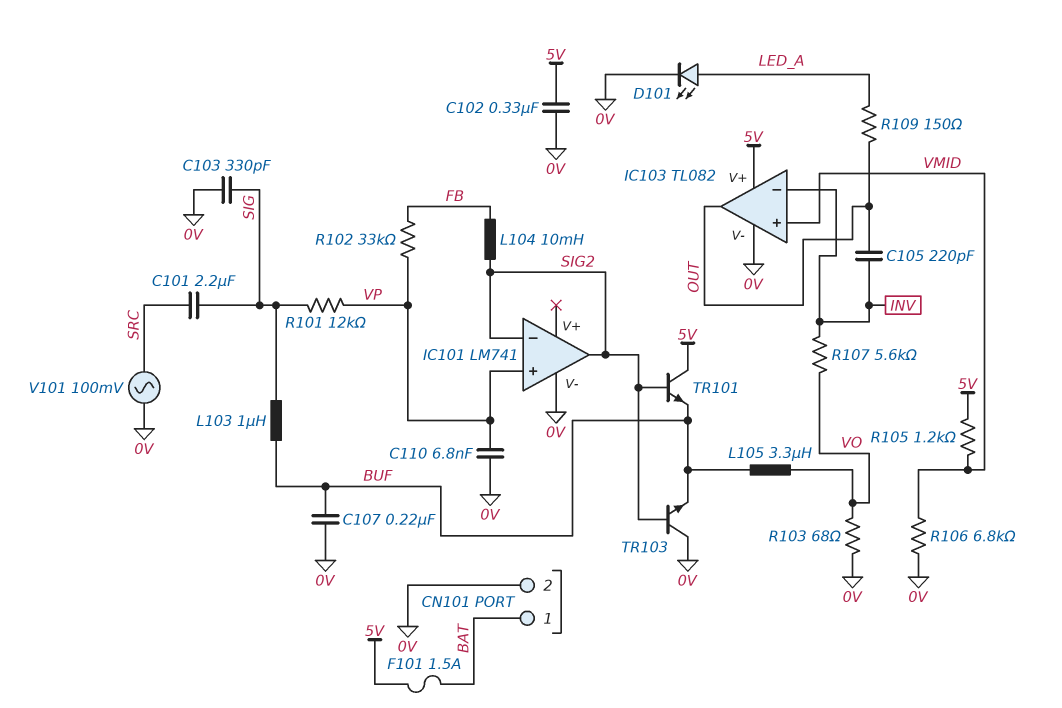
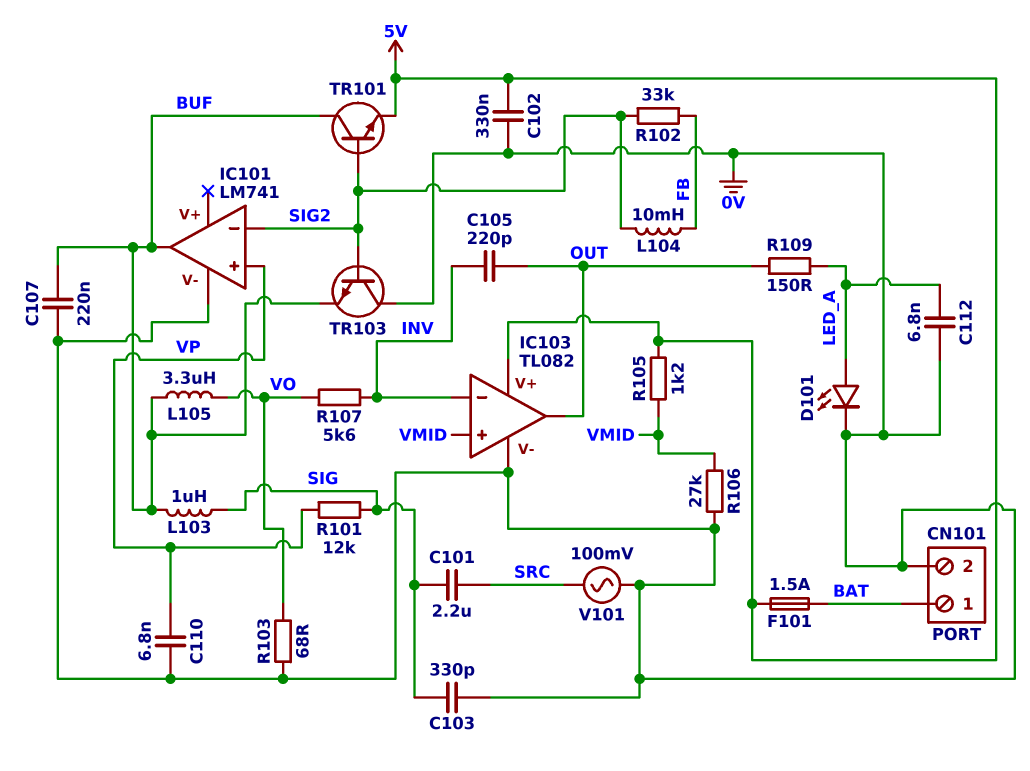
C112: none -> 6.8nF (0V, LED_A)
IC101 pin out: SIG2 -> BUF
R102: 33k (FB, VP) -> 33k (FB, SIG2)
R106: 6.8k (0V, VMID) -> 27k (0V, VMID)
TR101: NPN (B SIG2, C 5V, E BUF) -> NPN (B SIG2, C BUF, E 5V)

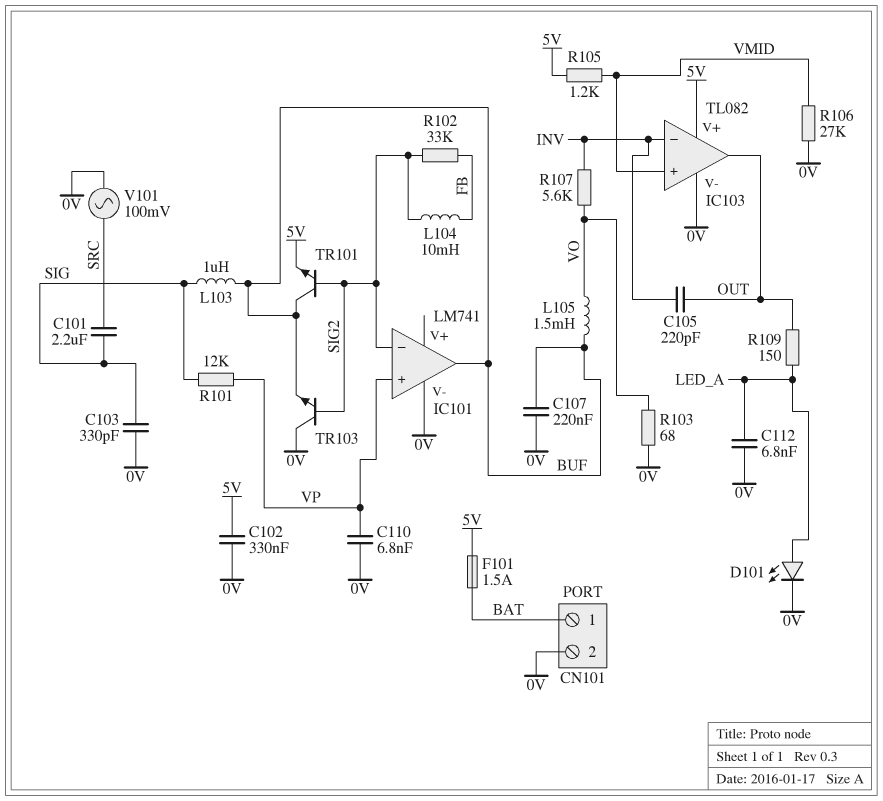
L105: 3.3uH (BUF, VO) -> 1.5mH (BUF, VO)

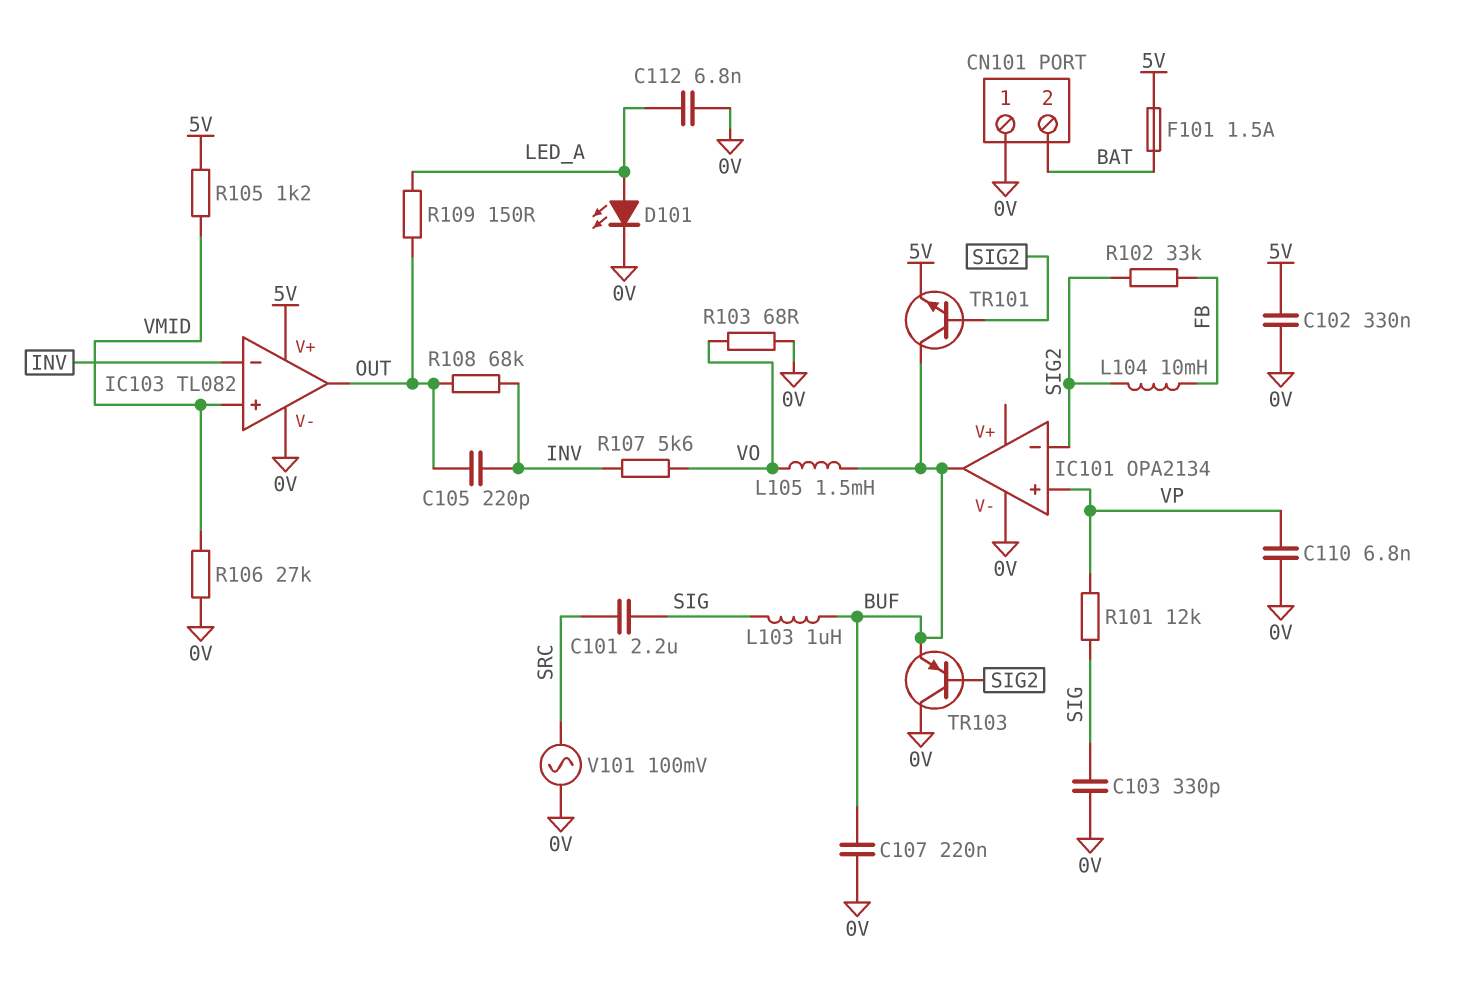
CN101 pin 1: BAT -> 0V
CN101 pin 2: 0V -> BAT
IC101: LM741 -> OPA2134
R108: none -> 68k (INV, OUT)
TR103: NPN (B SIG2, C 0V, E BUF) -> PNP (B SIG2, C 0V, E BUF)

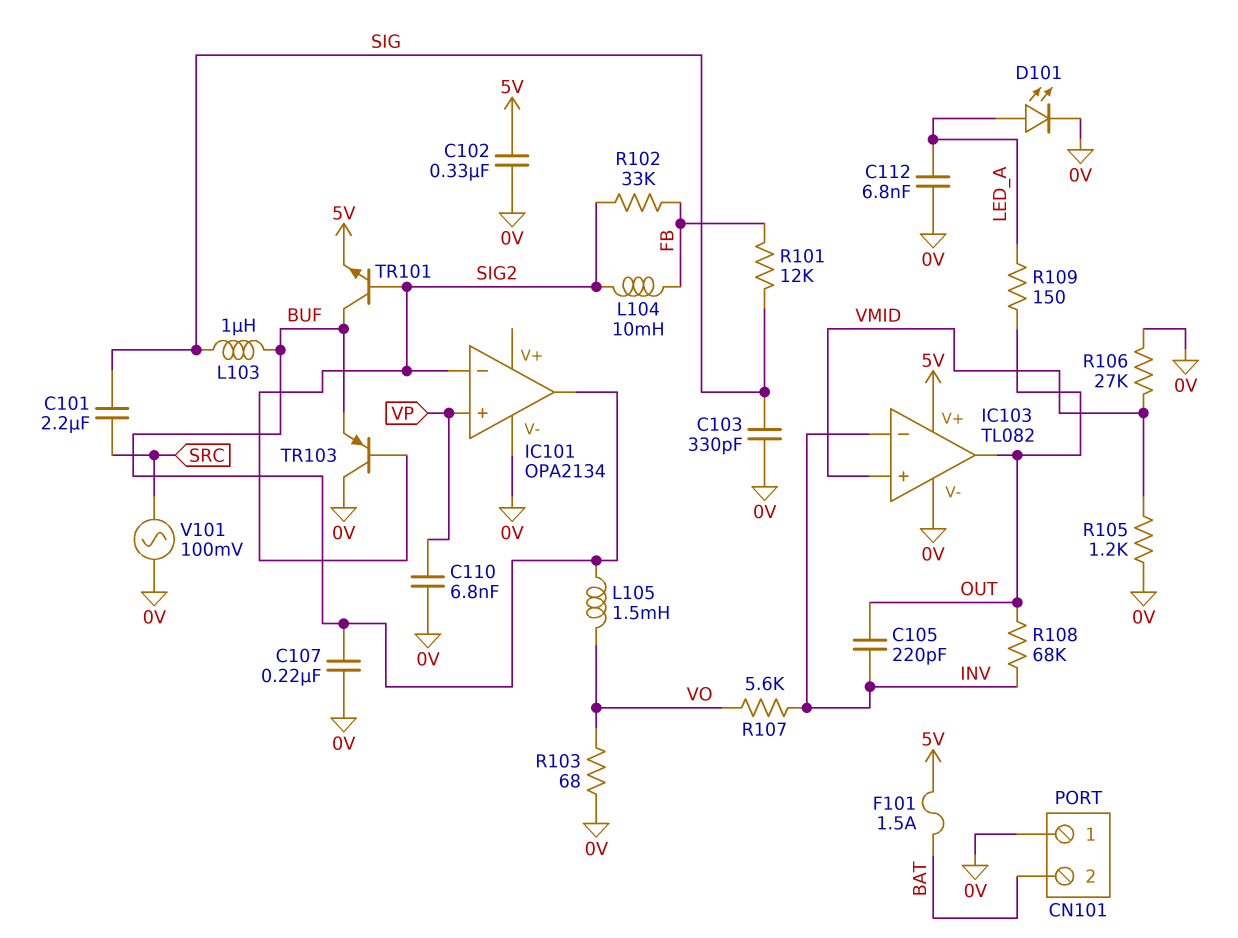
R101: 12k (SIG, VP) -> 12k (FB, SIG)
R105: 1.2k (5V, VMID) -> 1.2k (0V, VMID)

